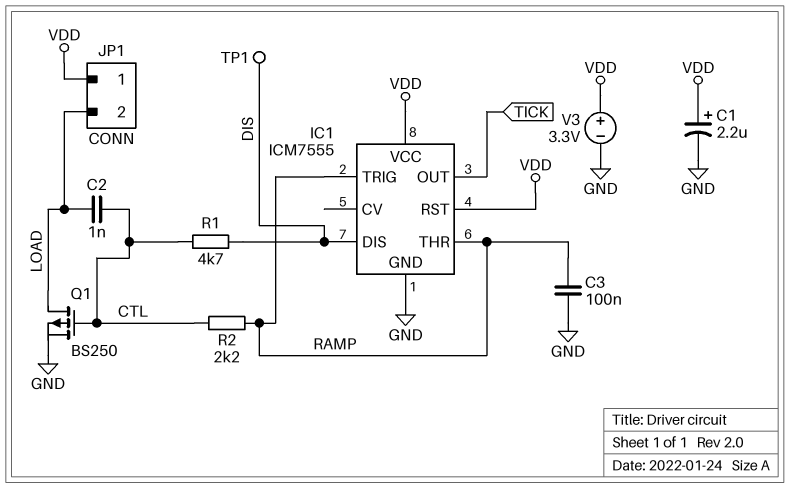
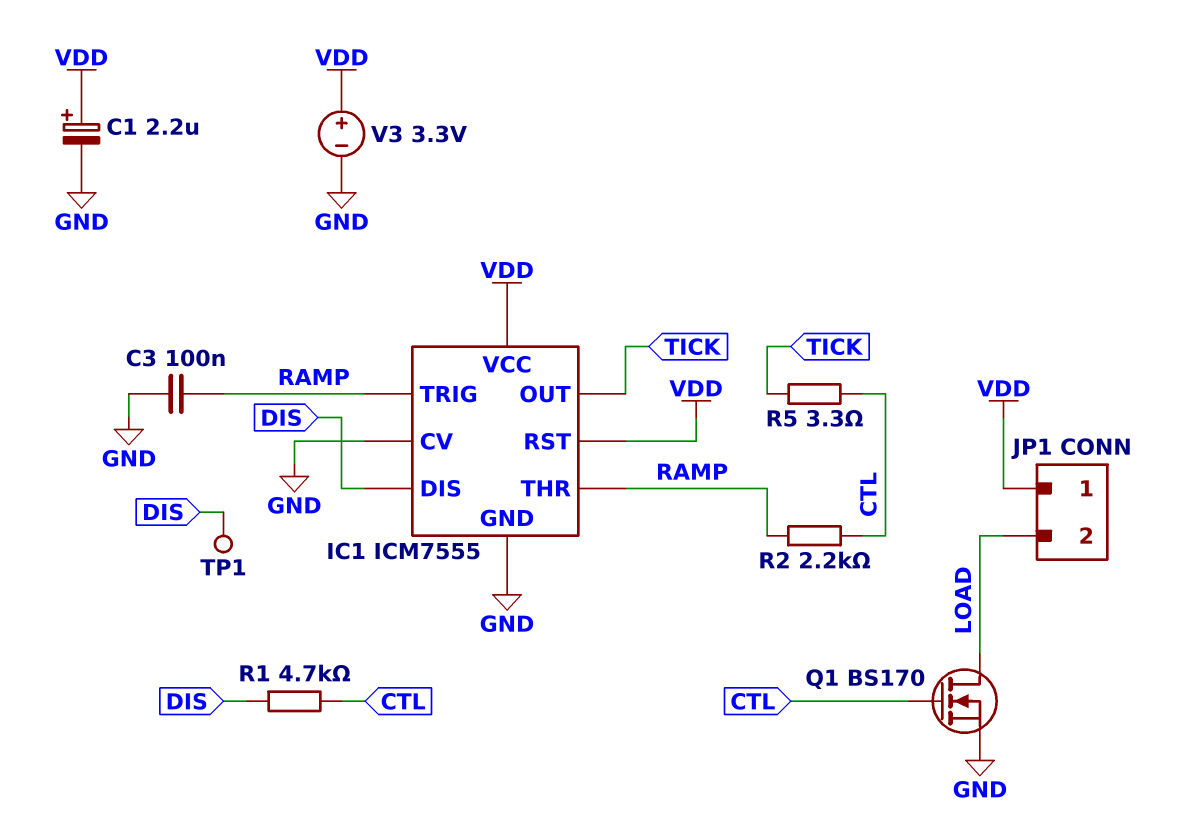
C2: 1nF (CTL, LOAD) -> none
IC1 pin CV: none -> GND
Q1: PMOS BS250 (G CTL, D LOAD, S GND) -> NMOS BS170 (G CTL, D LOAD, S GND)
R5: none -> 3.3 (CTL, TICK)

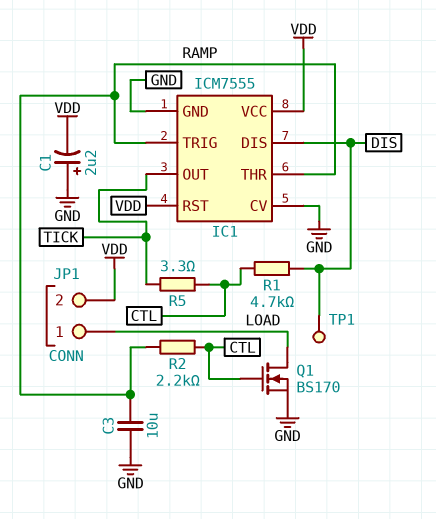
C1: 2.2uF (plus VDD, minus GND) -> 2.2uF (plus GND, minus VDD)
C3: 100nF (GND, RAMP) -> 10uF (GND, RAMP)
JP1 pin 1: VDD -> LOAD
JP1 pin 2: LOAD -> VDD
V3: 3.3V (plus VDD, minus GND) -> none

